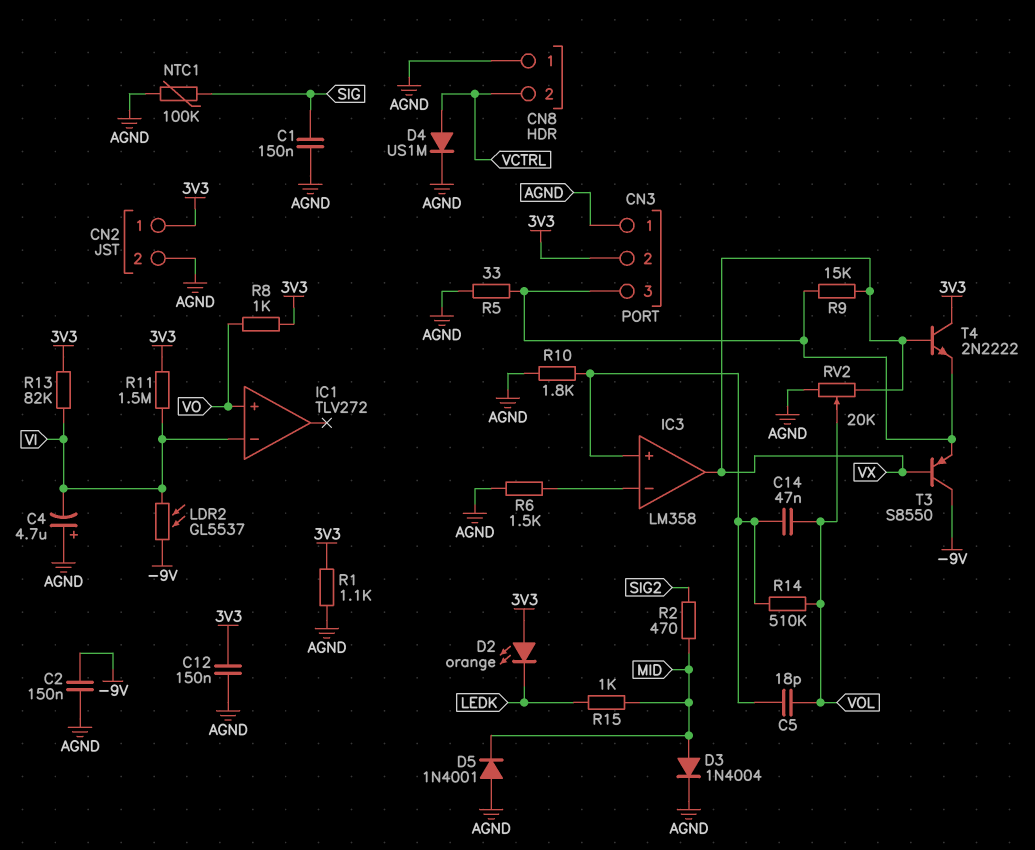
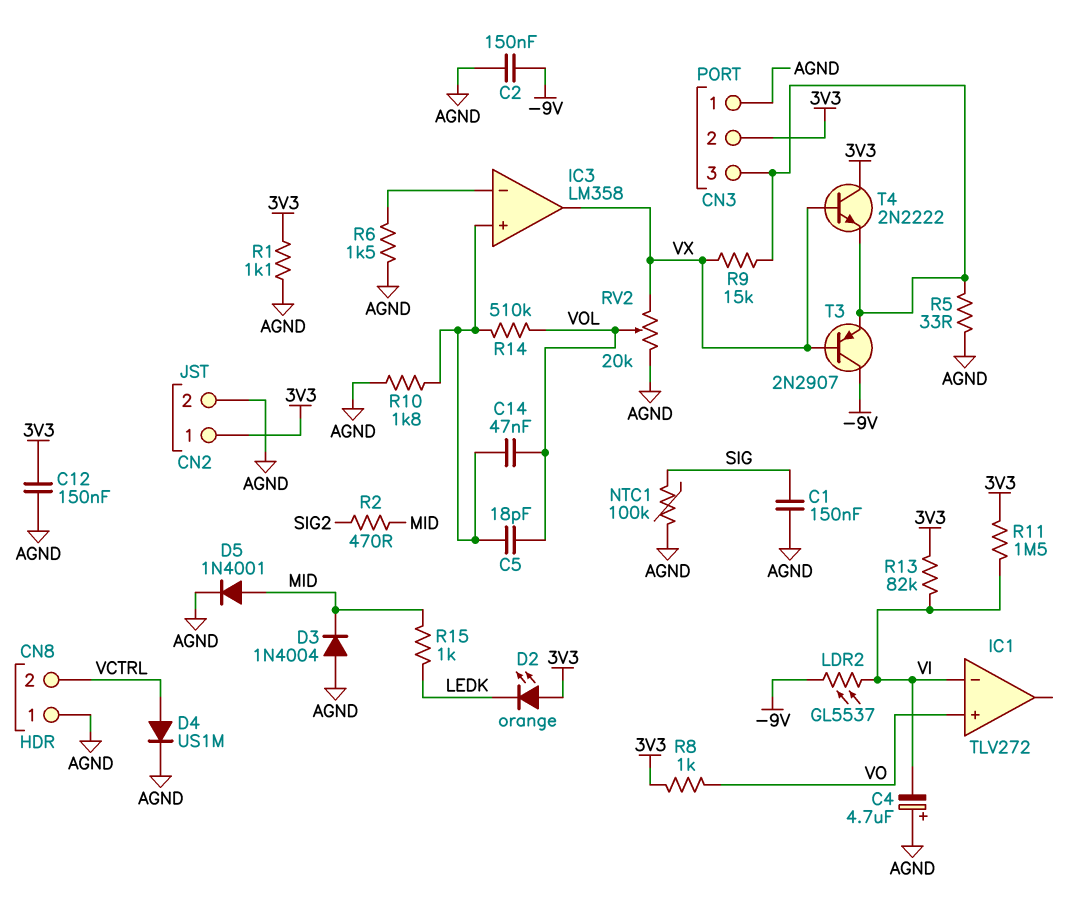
D3: diode 1N4004 (A MID, K AGND) -> diode 1N4004 (A AGND, K MID)
D5: diode 1N4001 (A AGND, K MID) -> diode 1N4001 (A MID, K AGND)
T3: PNP S8550 (B VX, C -9V, E CN3/3) -> PNP 2N2907 (B VX, C -9V, E CN3/3)

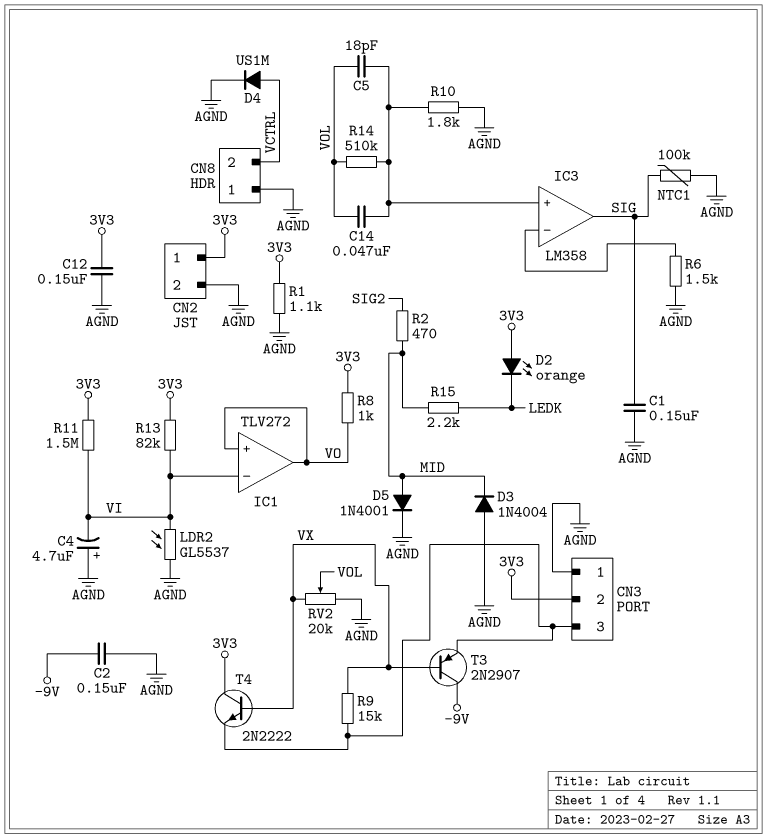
IC1 pin out: none -> VO
IC3 pin out: VX -> SIG
LDR2: GL5537 (-9V, VI) -> GL5537 (AGND, VI)
R5: 33 (AGND, CN3/3) -> none
R15: 1k (LEDK, MID) -> 2.2k (LEDK, MID)

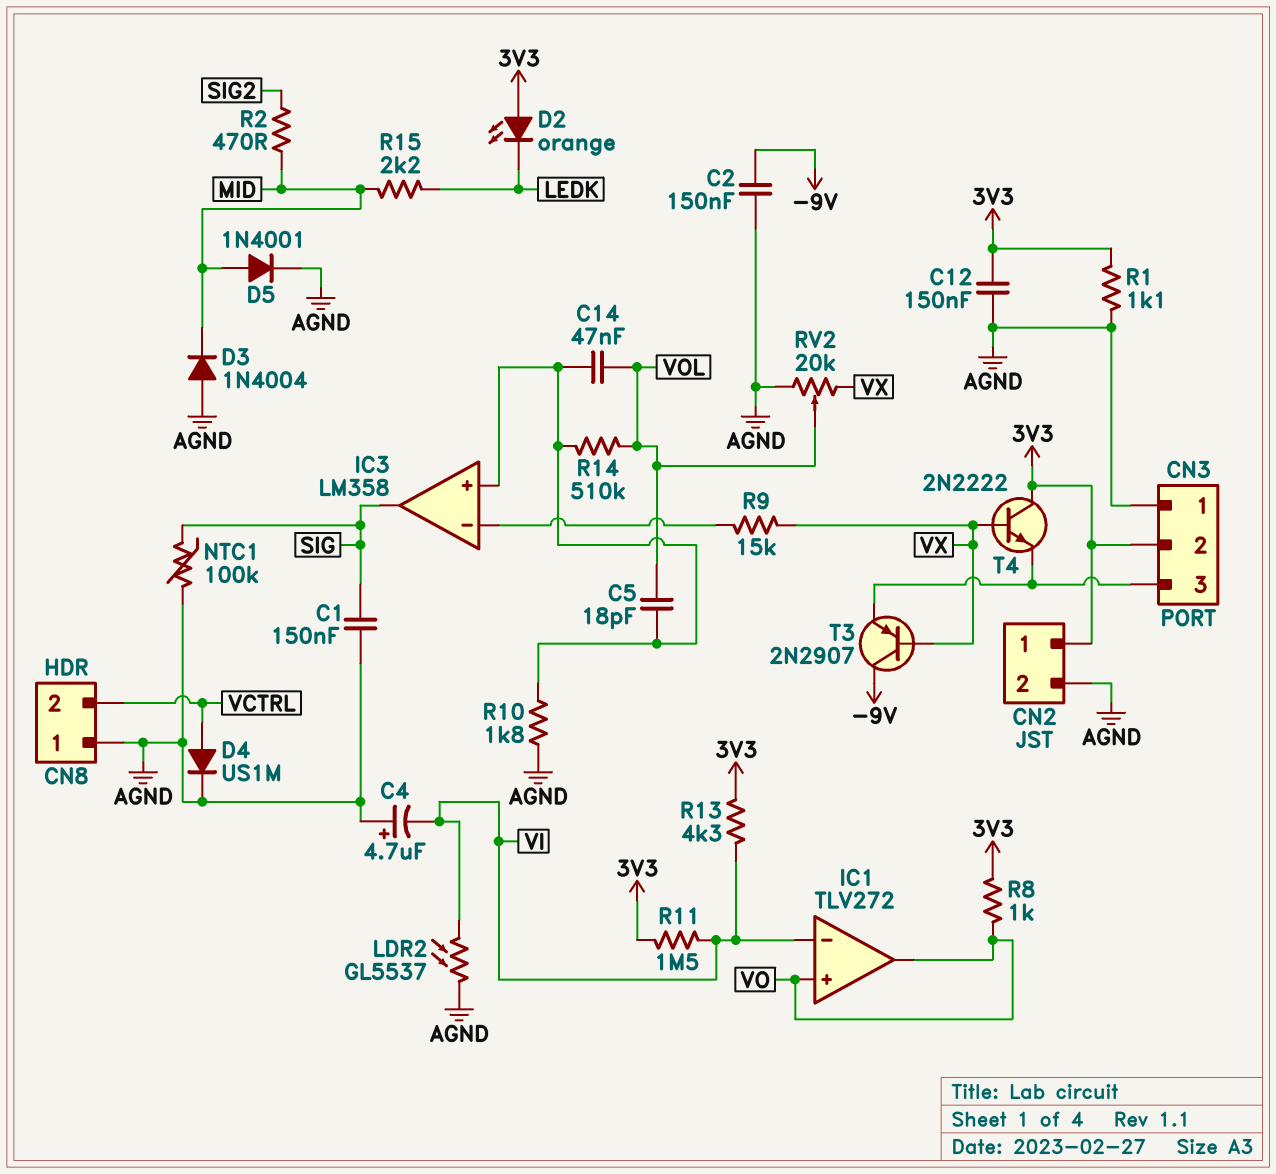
R6: 1.5k (AGND, IC3/in-) -> none
R9: 15k (CN3/3, VX) -> 15k (IC3/in-, VX)
R13: 82k (3V3, VI) -> 4.3k (3V3, VI)

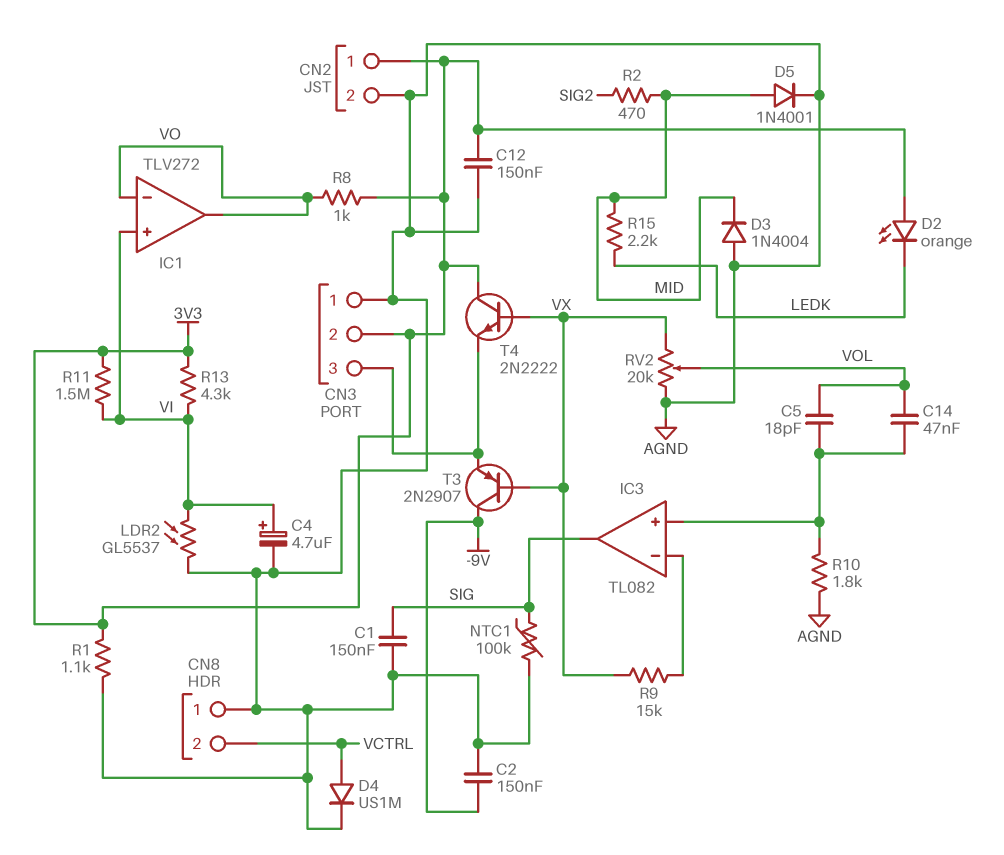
C4: 4.7uF (plus AGND, minus VI) -> 4.7uF (plus VI, minus AGND)
IC1 pin in+: VO -> VI
IC1 pin in-: VI -> VO
IC3: LM358 -> TL082
R14: 510k (IC3/in+, VOL) -> none

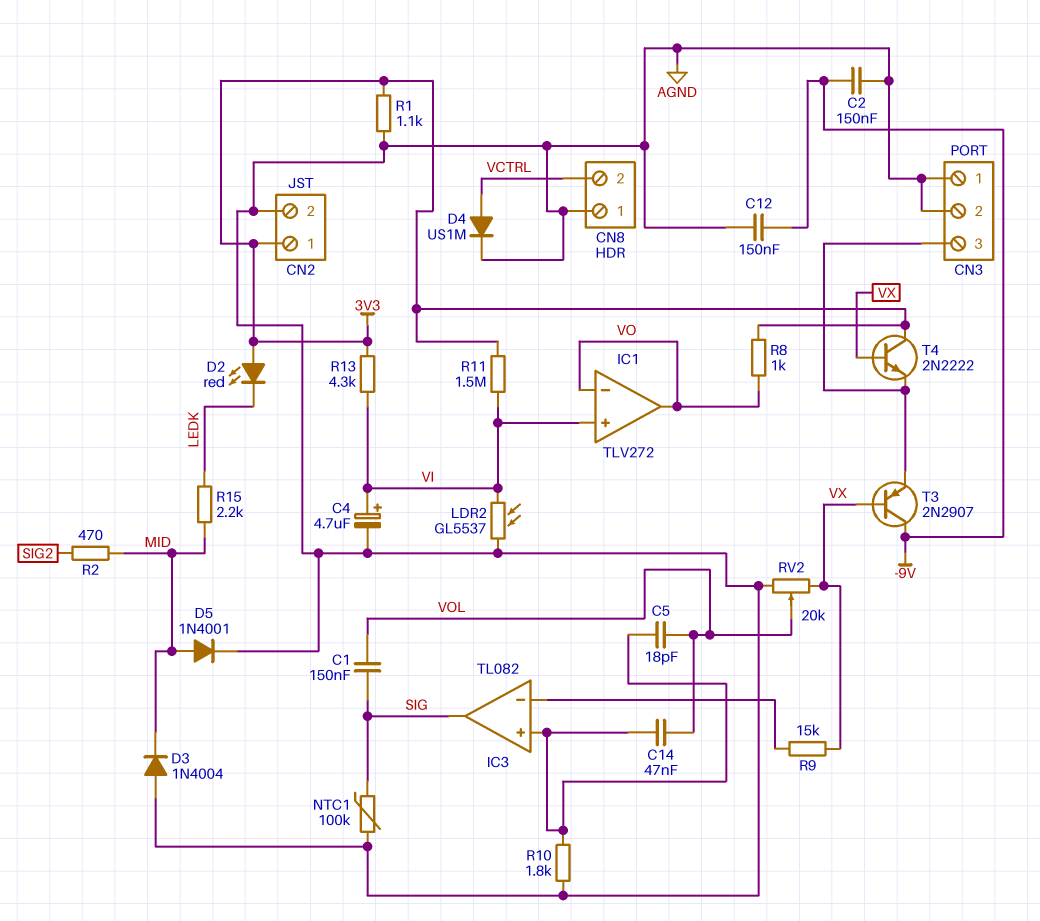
C1: 150nF (AGND, SIG) -> 150nF (SIG, VOL)
C12: 150nF (3V3, AGND) -> 150nF (-9V, AGND)
CN3 pin 2: 3V3 -> AGND
D2: LED orange (A 3V3, K LEDK) -> LED red (A 3V3, K LEDK)

